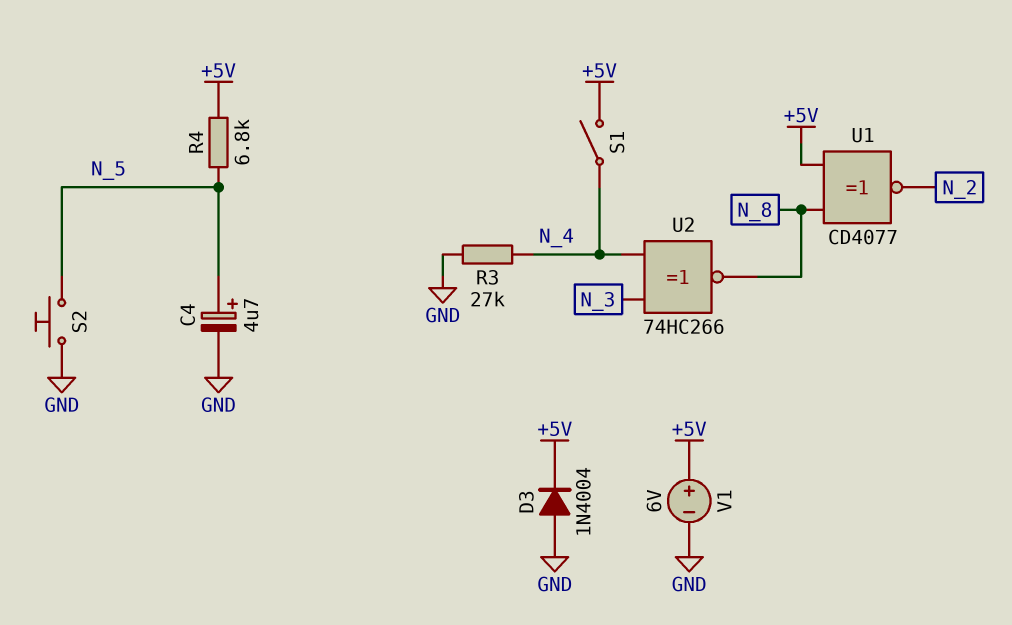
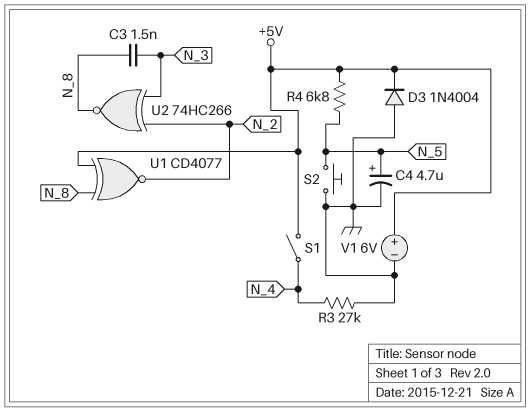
C3: none -> 1.5nF (N_3, N_8)
U2: XNOR 74HC266 (in N_3, in N_4, out N_8) -> XNOR 74HC266 (in N_2, in N_3, out N_8)

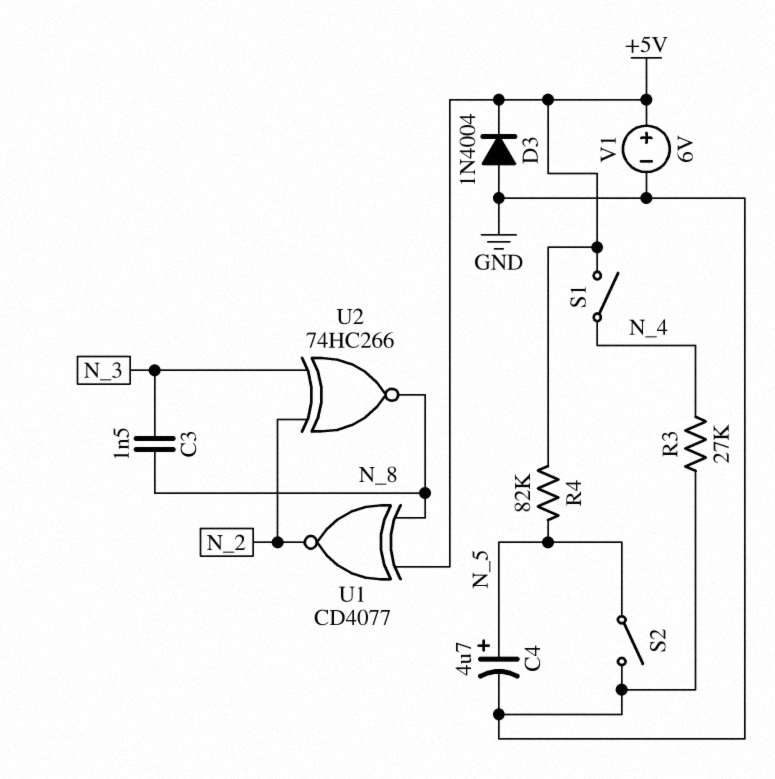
R4: 6.8k (+5V, N_5) -> 82k (+5V, N_5)
S2: button (GND, N_5) -> switch (GND, N_5)

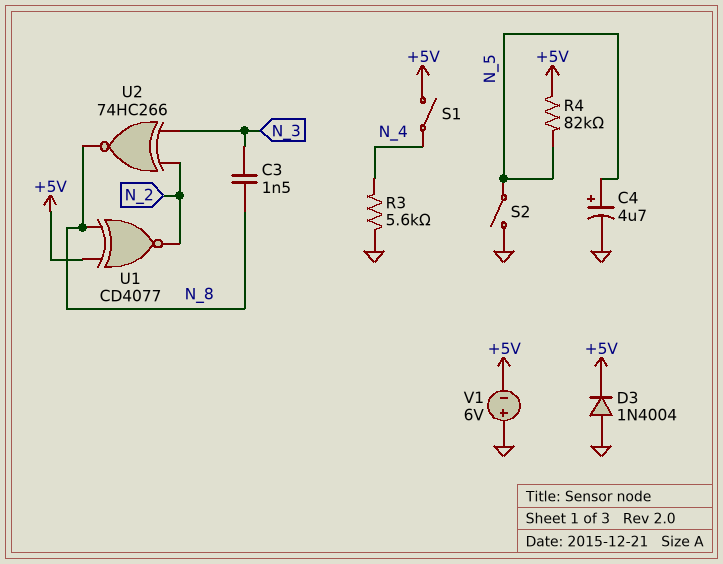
R3: 27k (GND, N_4) -> 5.6k (GND, N_4)
V1: 6V (plus +5V, minus GND) -> 6V (plus GND, minus +5V)

